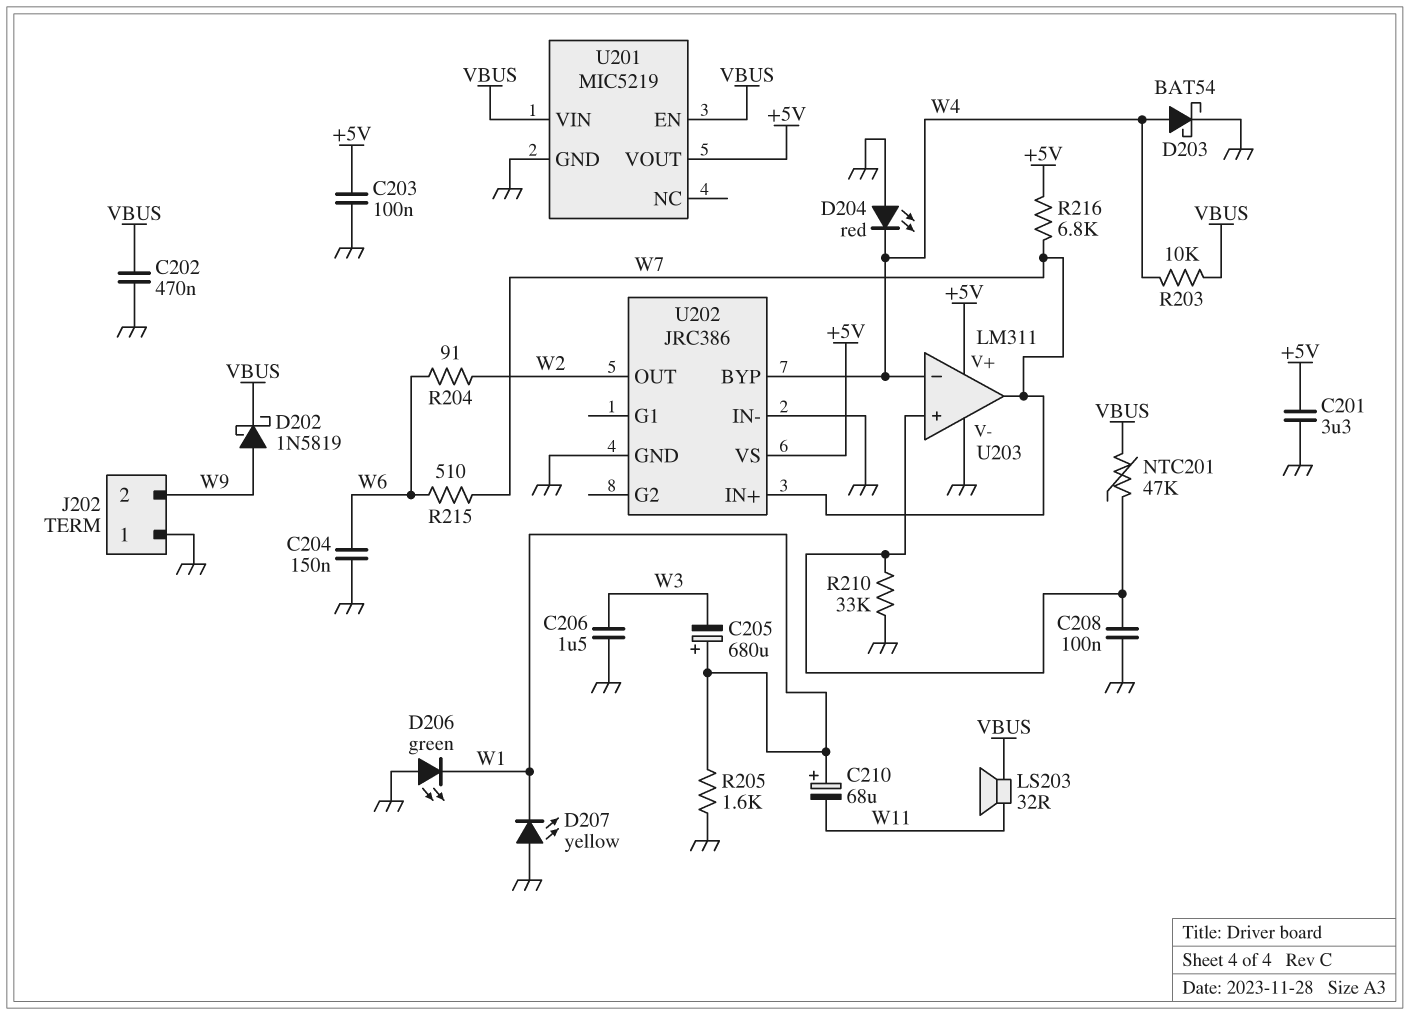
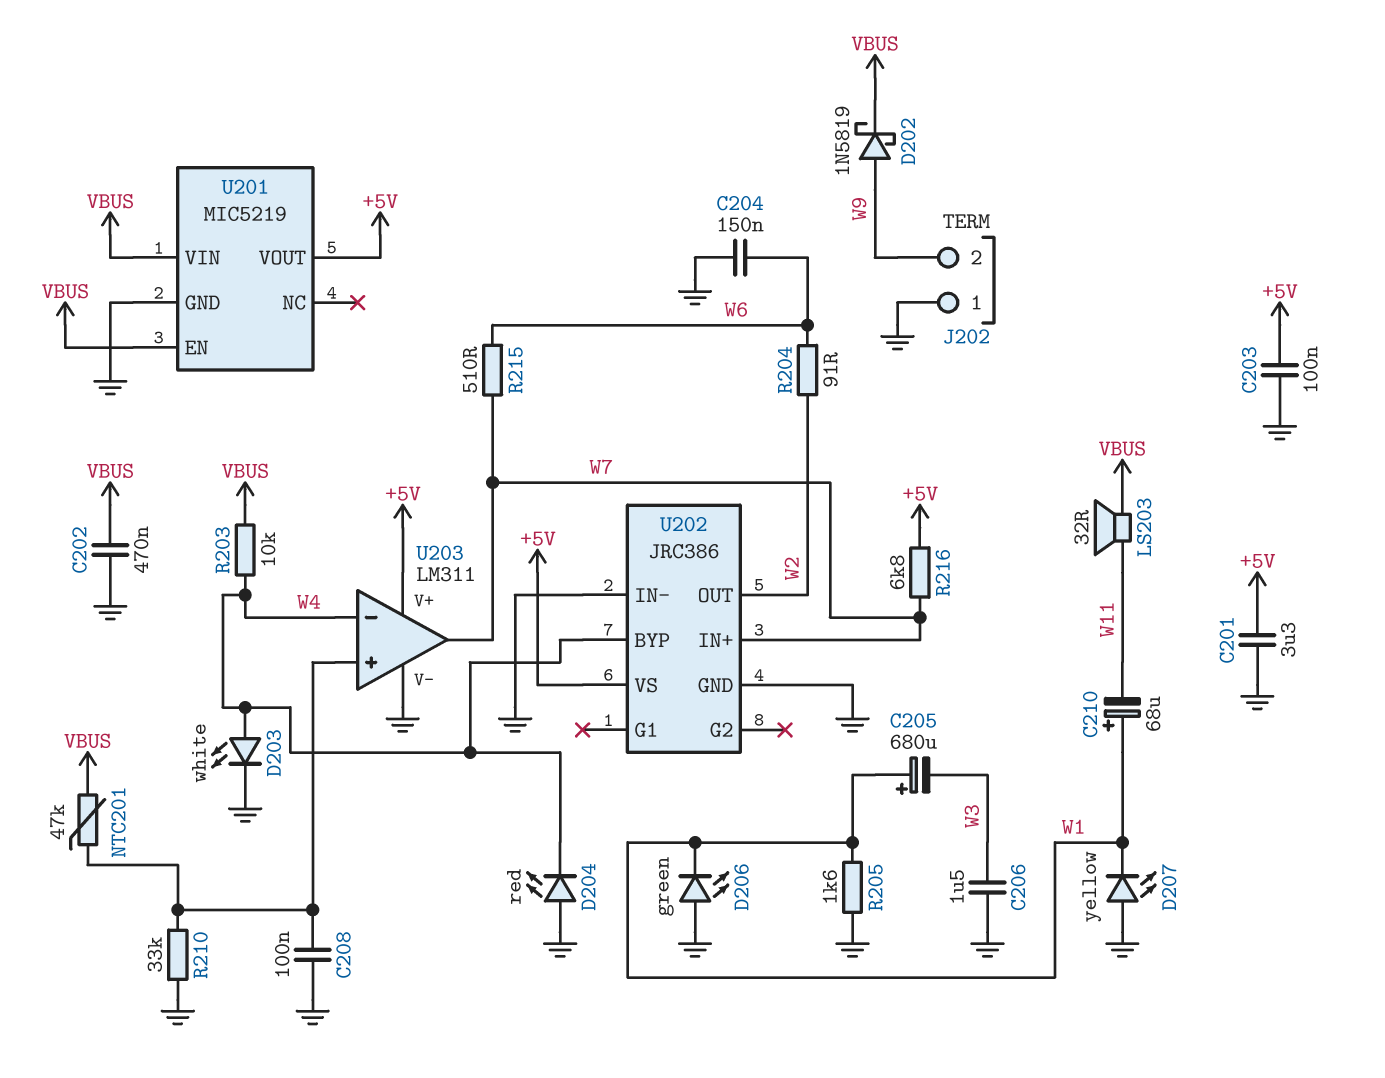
D203: schottky BAT54 (A W4, K GND) -> LED white (A W4, K GND)

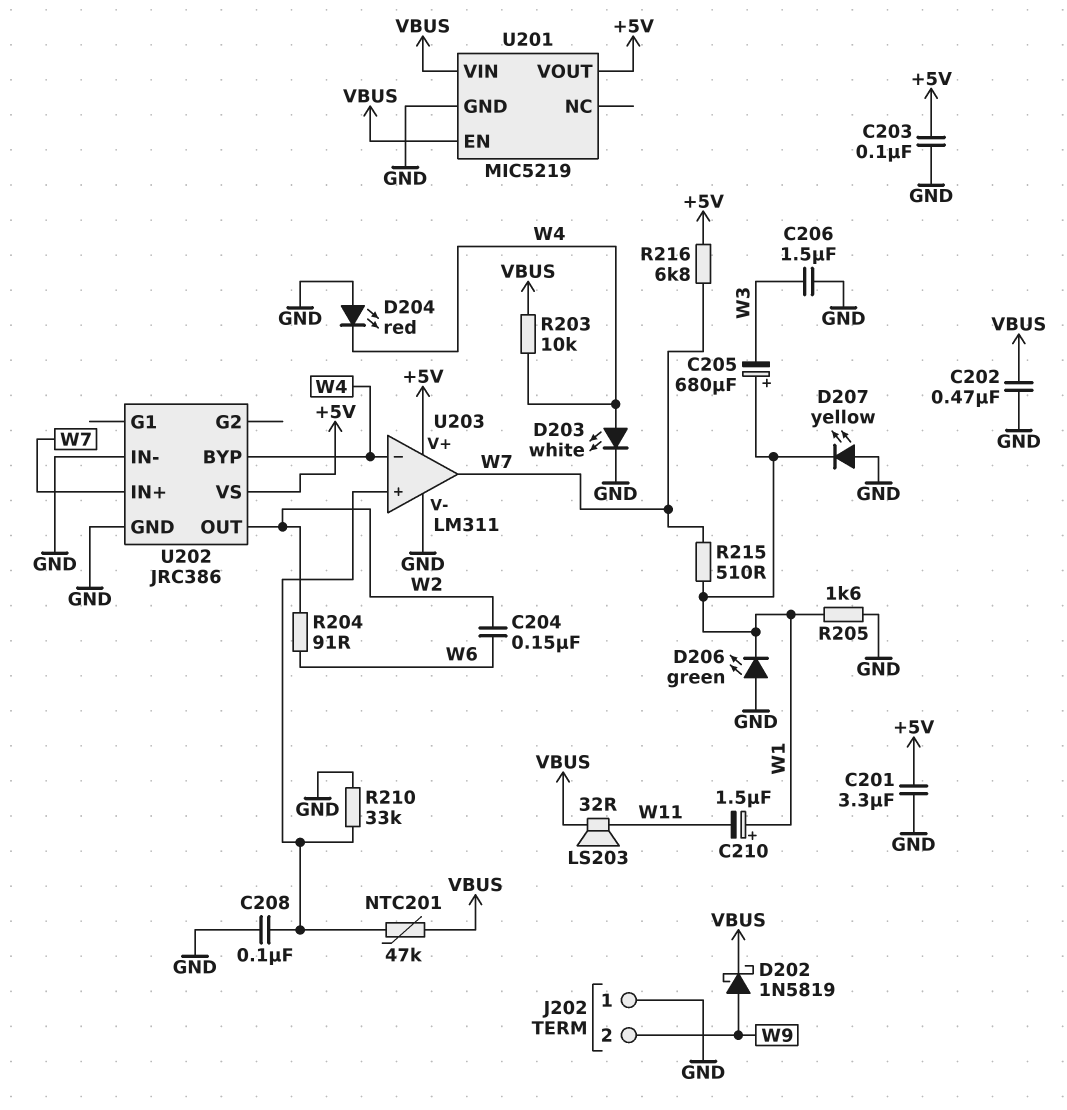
C204: 150nF (GND, W6) -> 150nF (W2, W6)
C210: 68uF (plus W1, minus W11) -> 1.5uF (plus W1, minus W11)
R215: 510 (W6, W7) -> 510 (W1, W7)

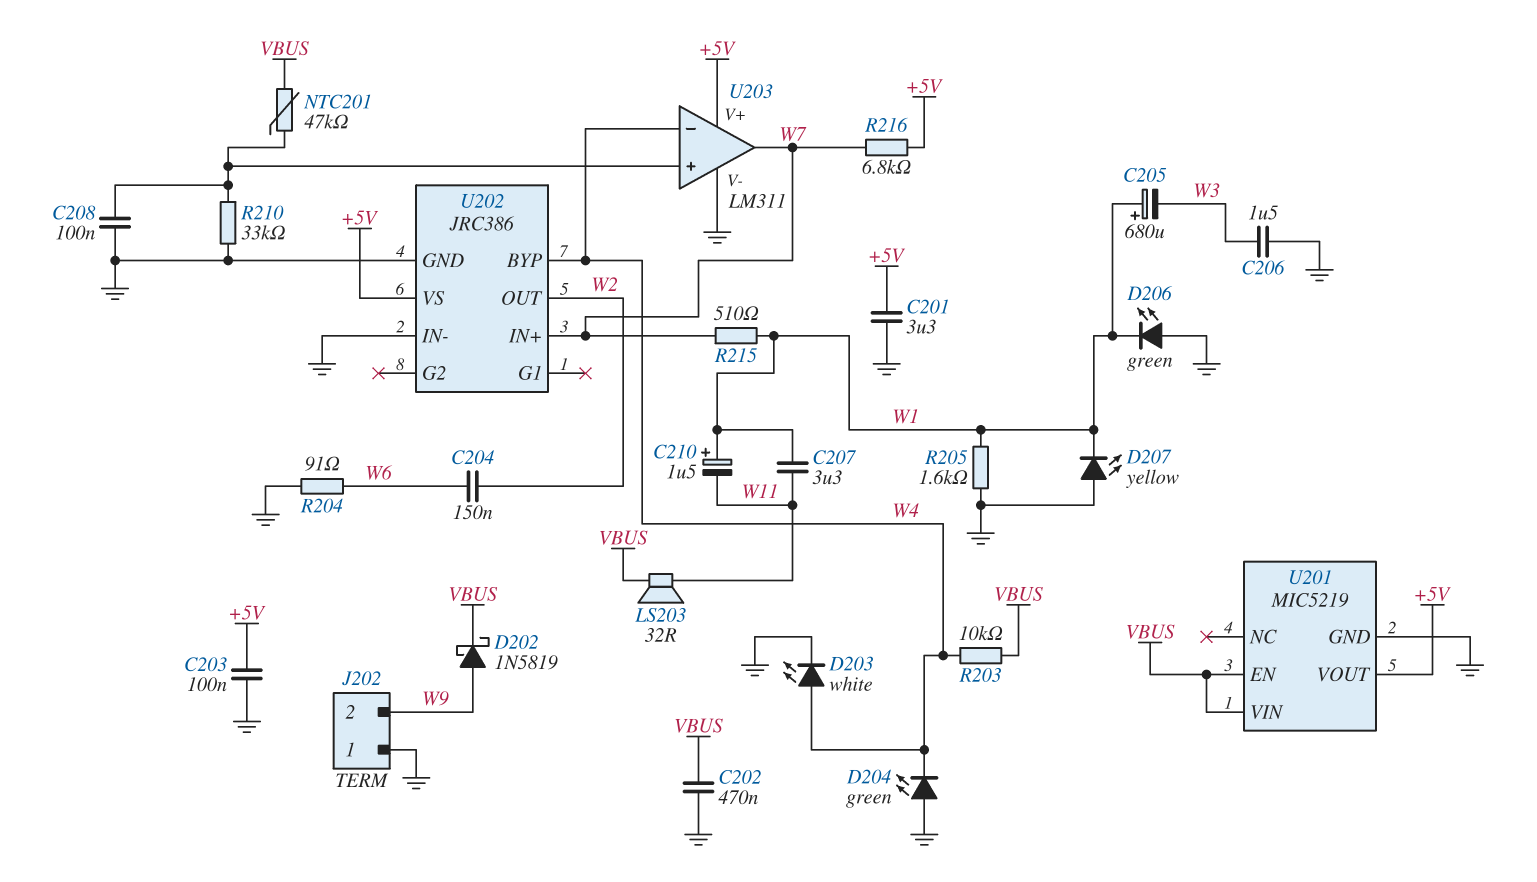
C207: none -> 3.3uF (W1, W11)
D204: LED red (A GND, K W4) -> LED green (A GND, K W4)
R204: 91 (W2, W6) -> 91 (GND, W6)

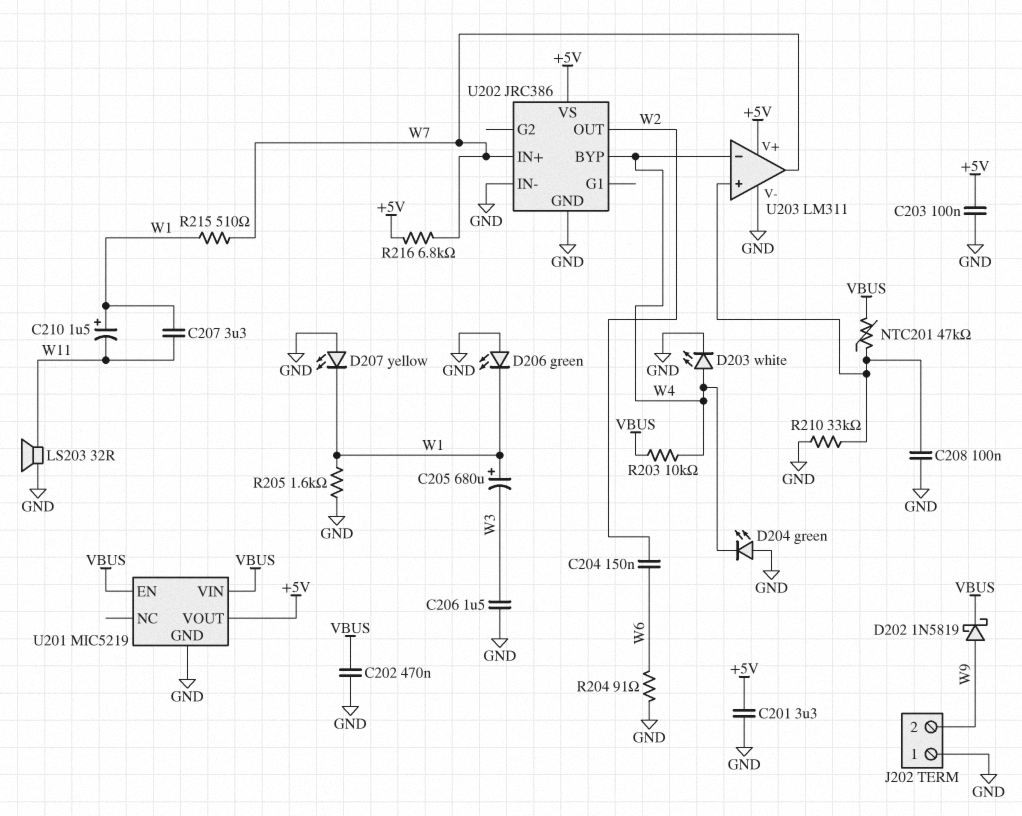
LS203: speaker 32R (VBUS, W11) -> speaker 32R (GND, W11)

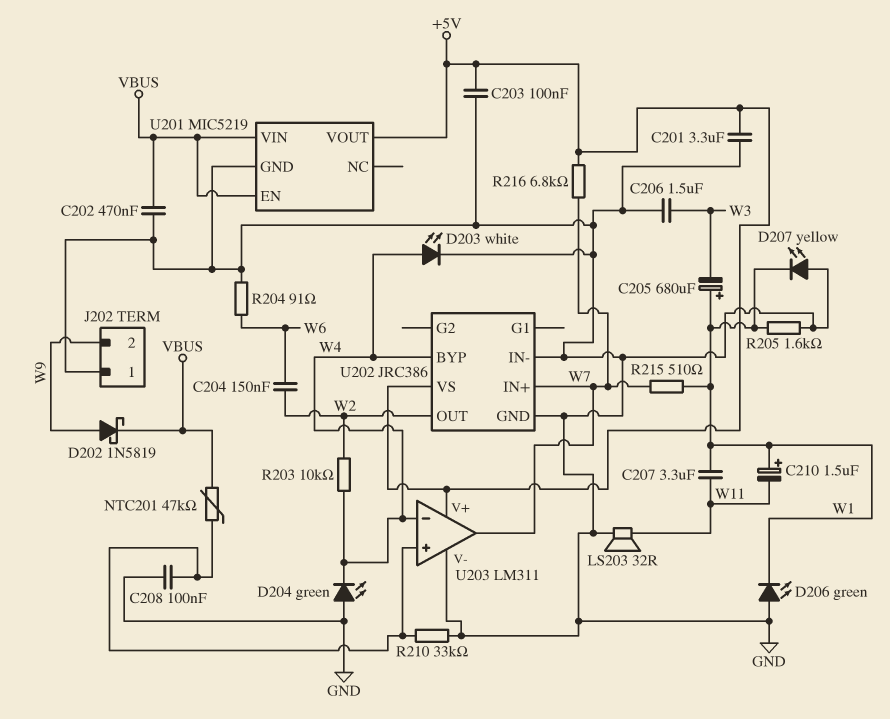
R203: 10k (VBUS, W4) -> 10k (W2, W4)

